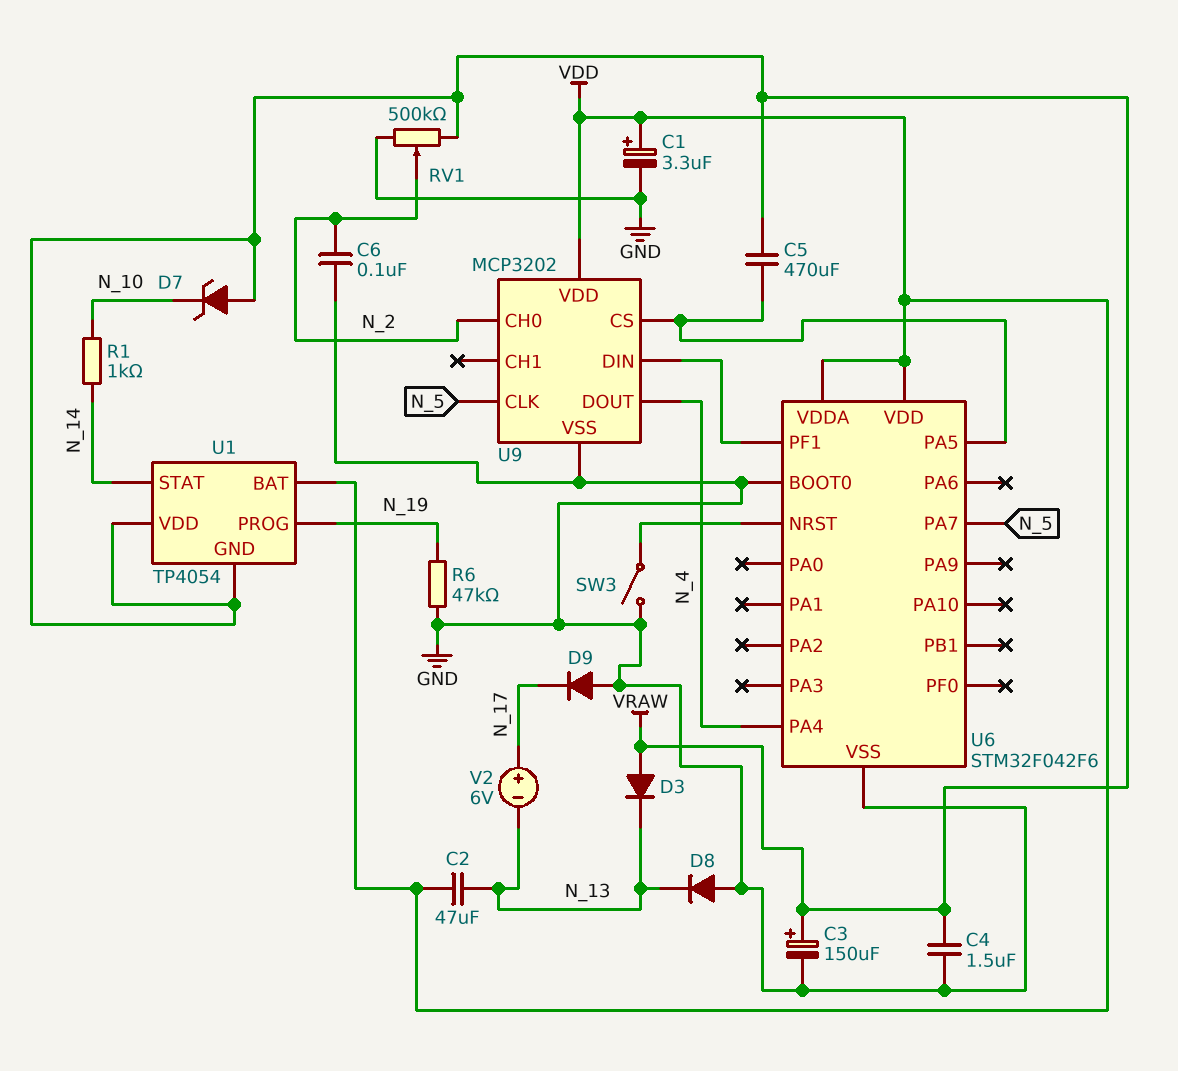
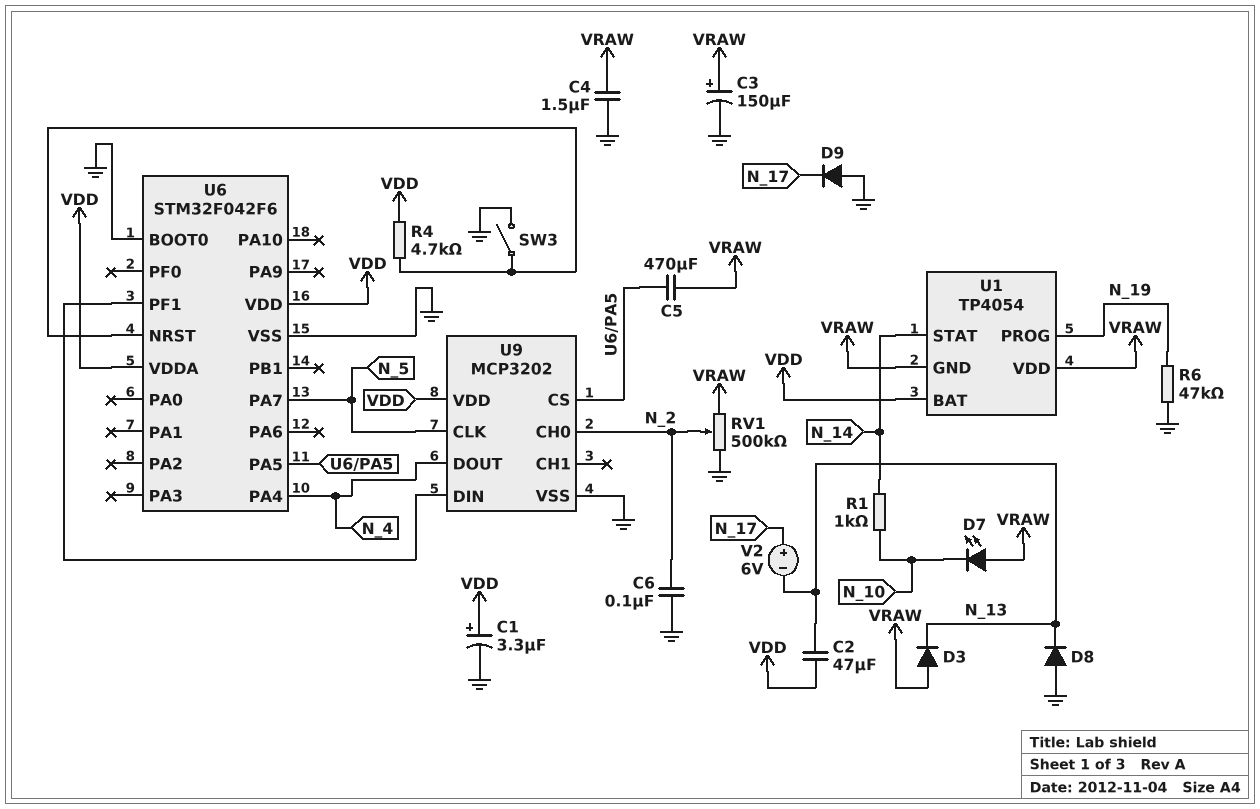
D7: zener (A VRAW, K N_10) -> LED (A VRAW, K N_10)
R4: none -> 4.7k (U6/NRST, VDD)

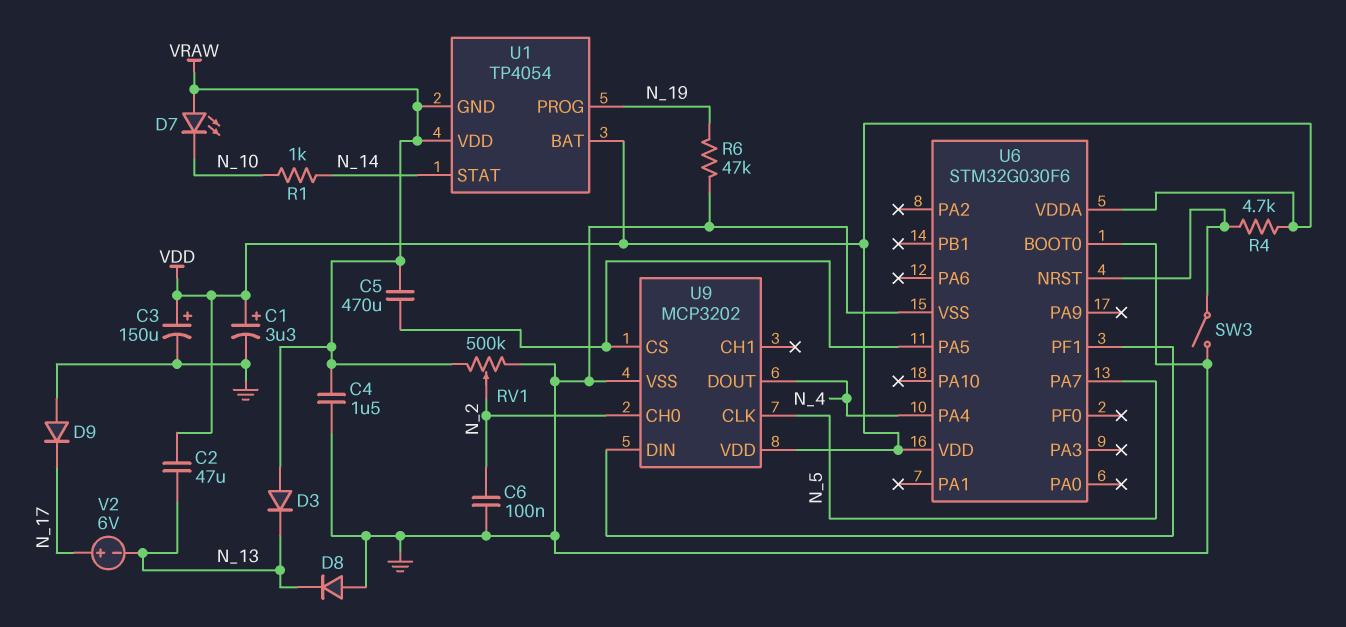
C3: 150uF (plus VRAW, minus GND) -> 150uF (plus VDD, minus GND)
U6: STM32F042F6 -> STM32G030F6

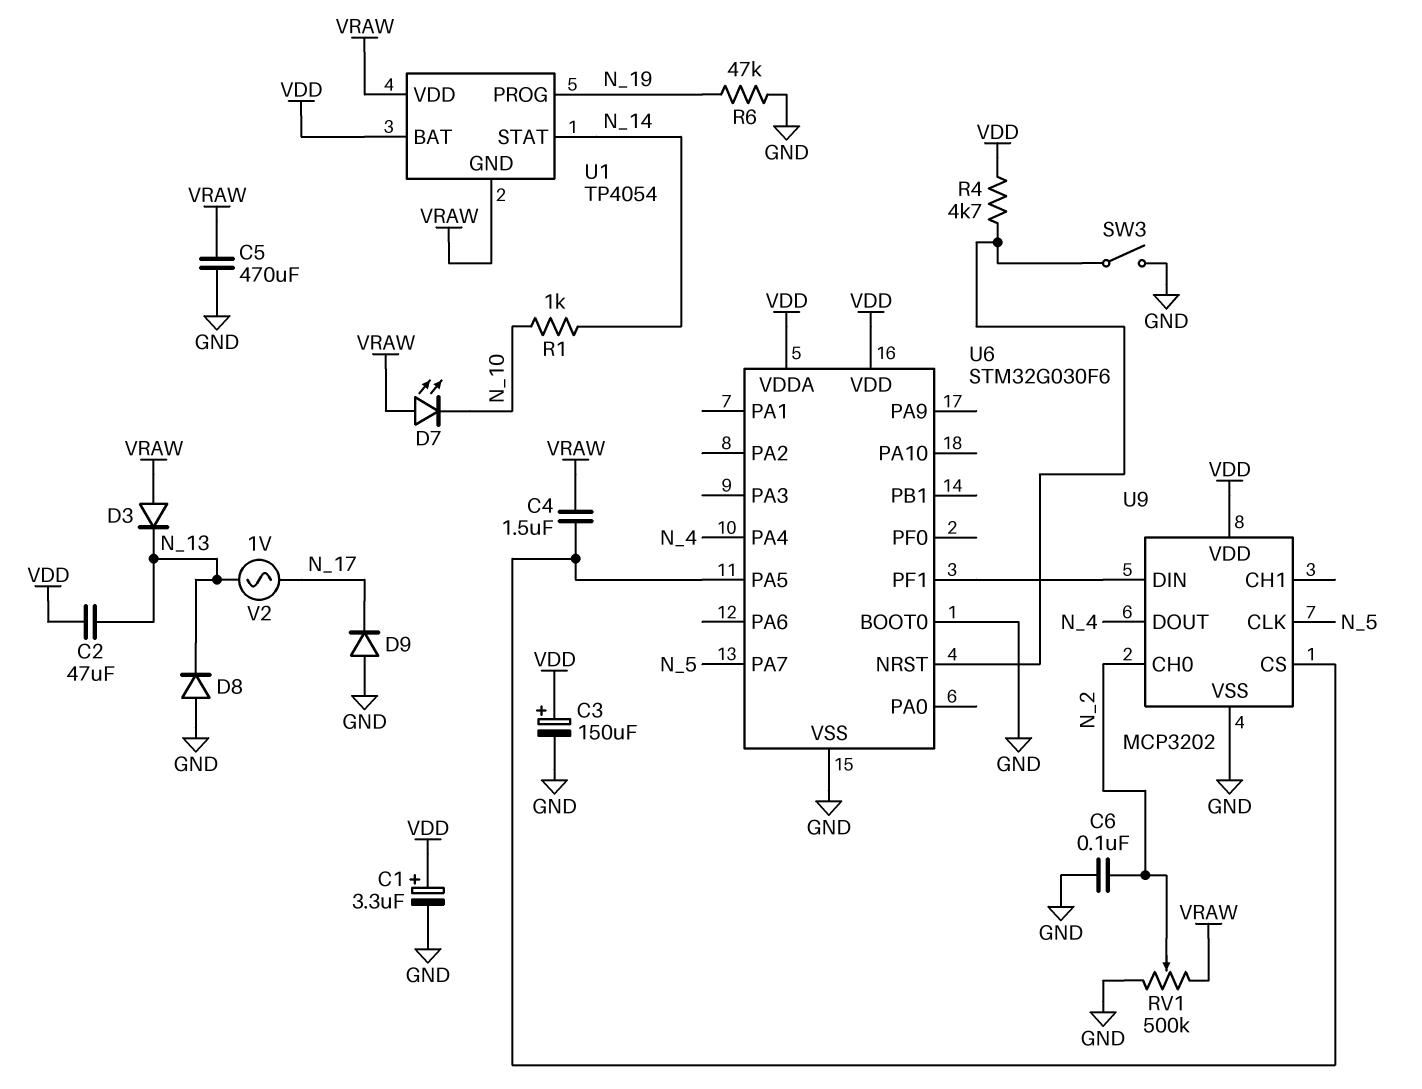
C4: 1.5uF (GND, VRAW) -> 1.5uF (U6/PA5, VRAW)
C5: 470uF (U6/PA5, VRAW) -> 470uF (GND, VRAW)
V2: 6V (plus N_17, minus N_13) -> AC 1V (N_13, N_17)

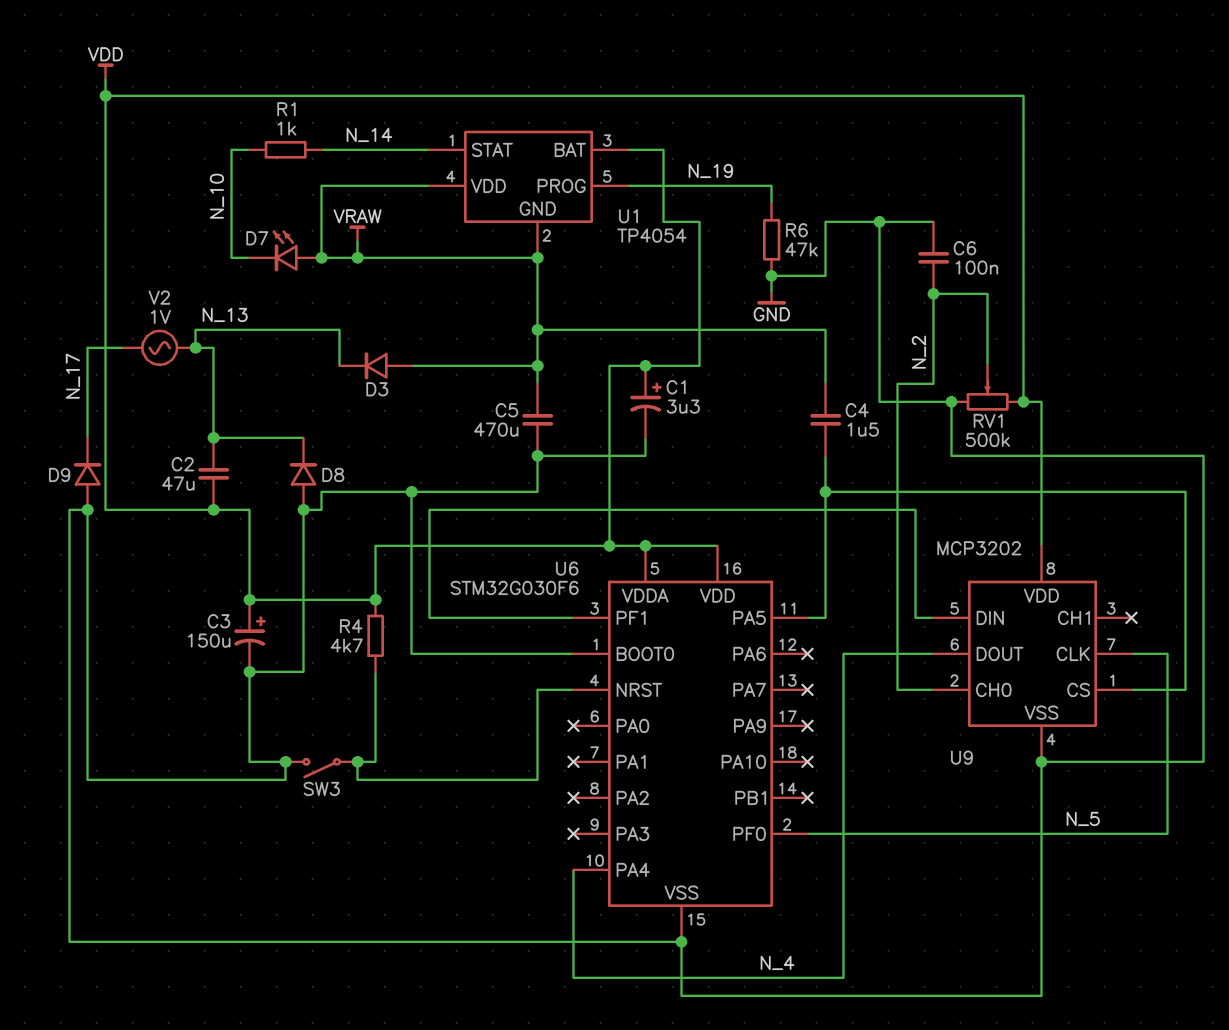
RV1: 500k (GND, VRAW, wiper N_2) -> 500k (GND, VDD, wiper N_2)
U6 pin PA7: N_5 -> none
U6 pin PF0: none -> N_5

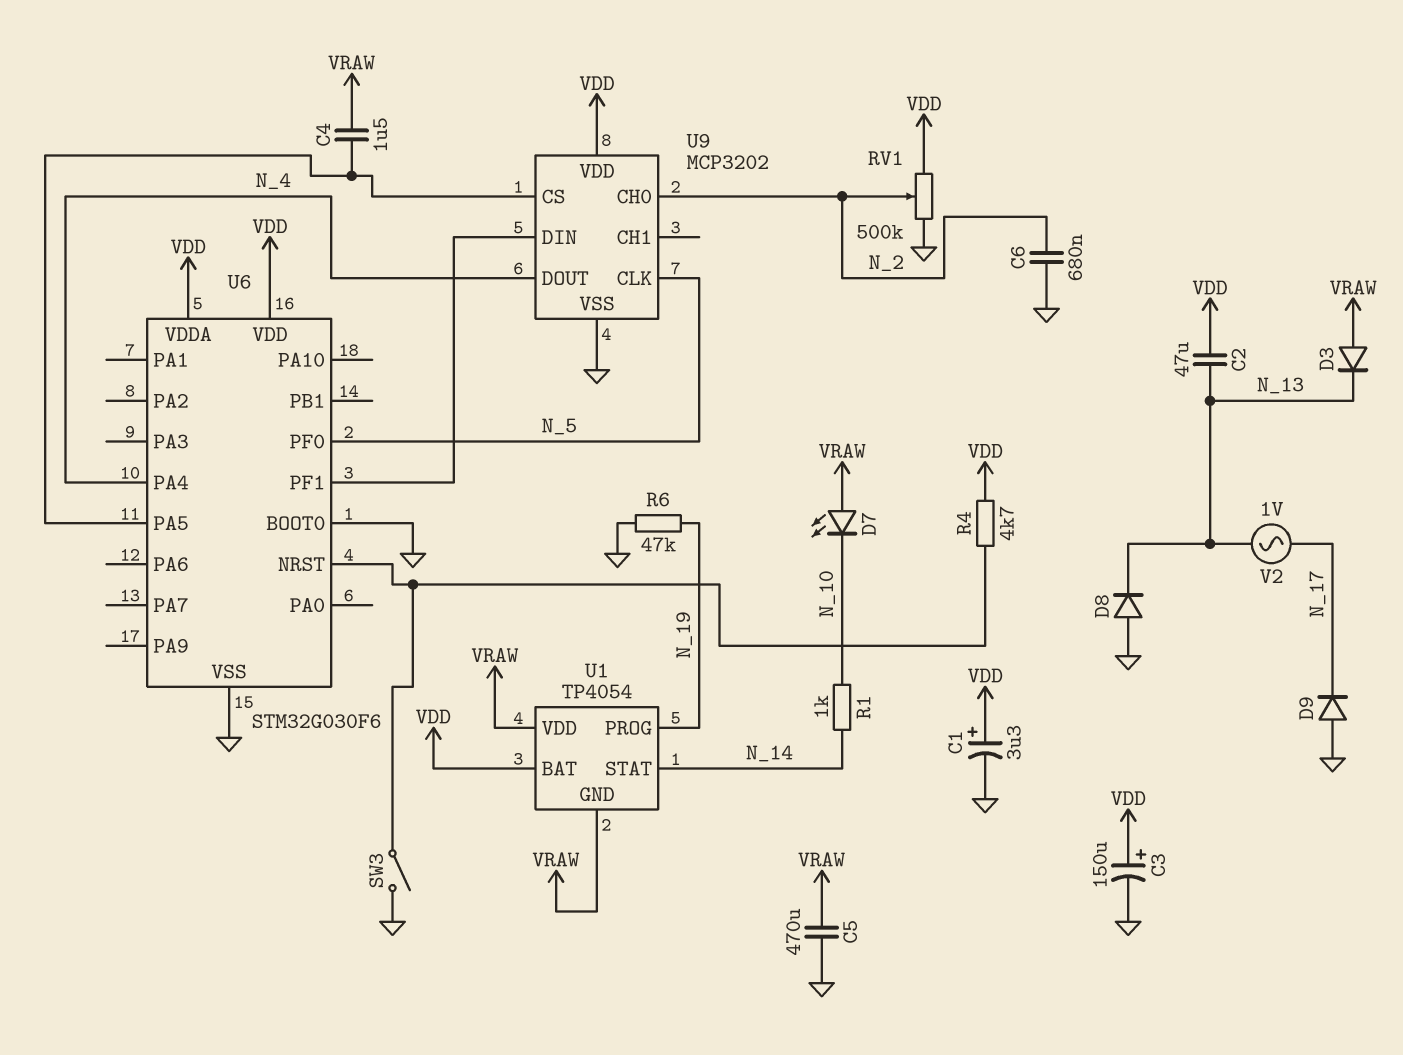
C6: 100nF (GND, N_2) -> 680nF (GND, N_2)

